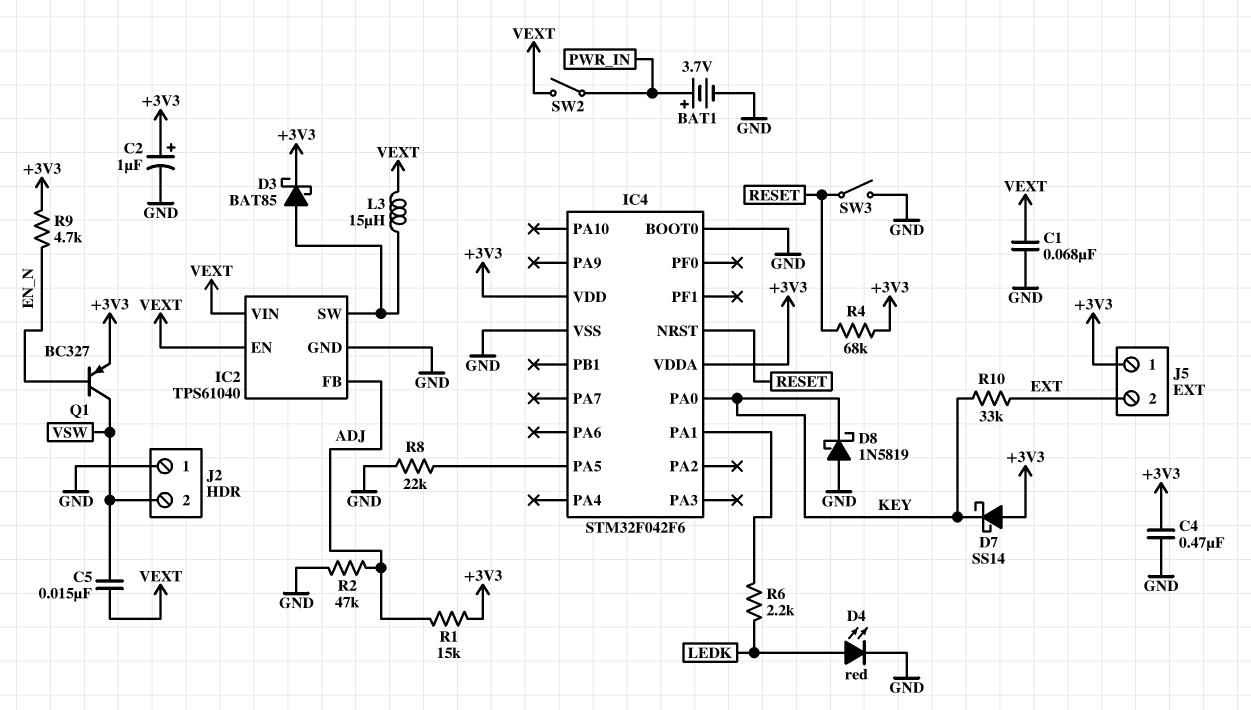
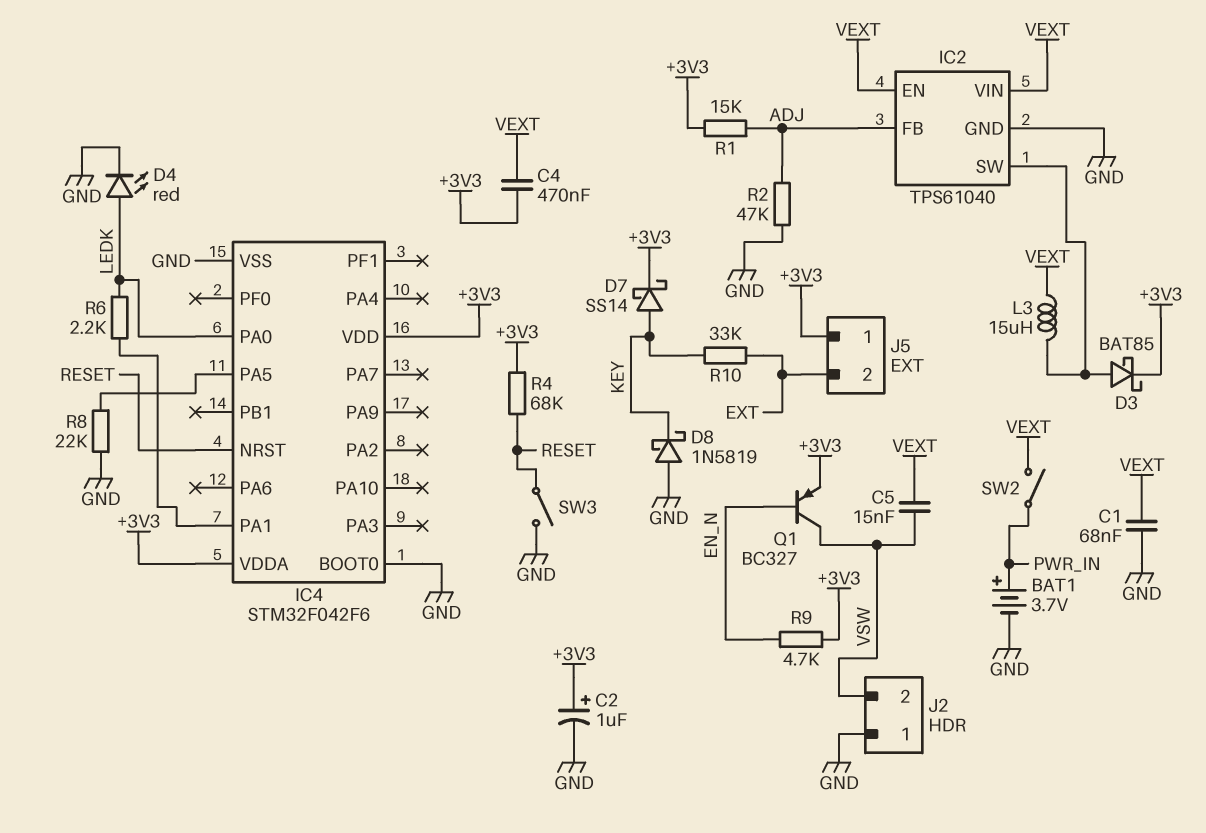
C4: 470nF (+3V3, GND) -> 470nF (+3V3, VEXT)
D7: schottky SS14 (A +3V3, K KEY) -> schottky SS14 (A KEY, K +3V3)
IC4 pin PA0: KEY -> LEDK

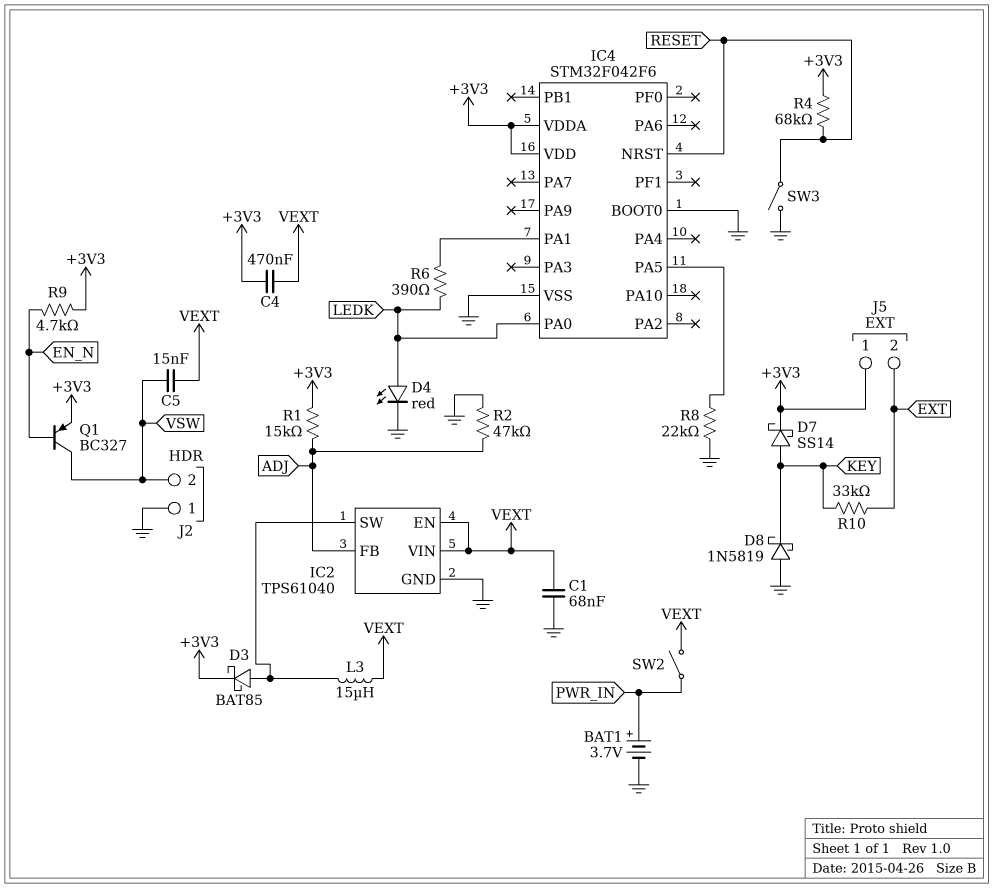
C2: 1uF (plus +3V3, minus GND) -> none
R6: 2.2k (IC4/PA1, LEDK) -> 390 (IC4/PA1, LEDK)

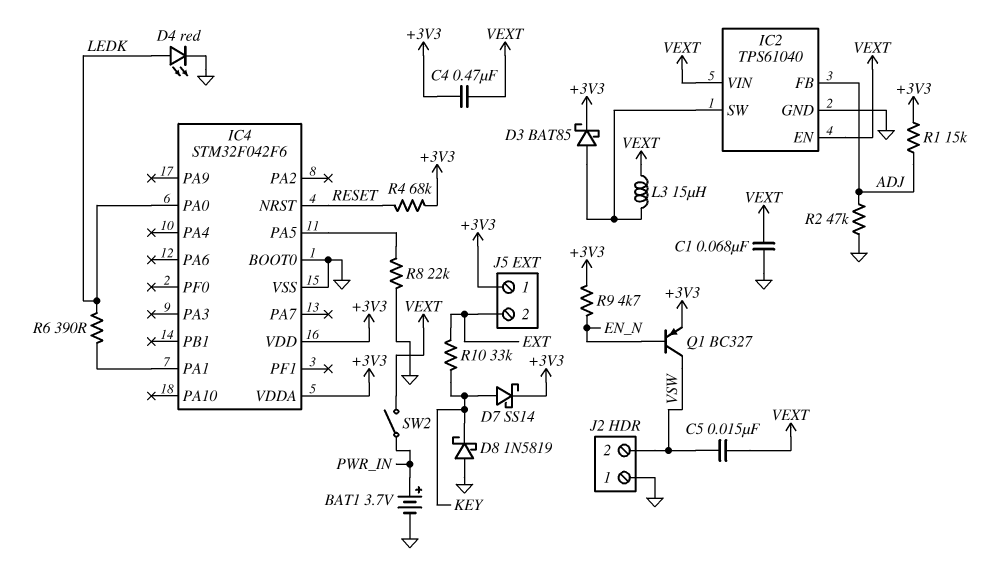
SW3: switch (GND, RESET) -> none

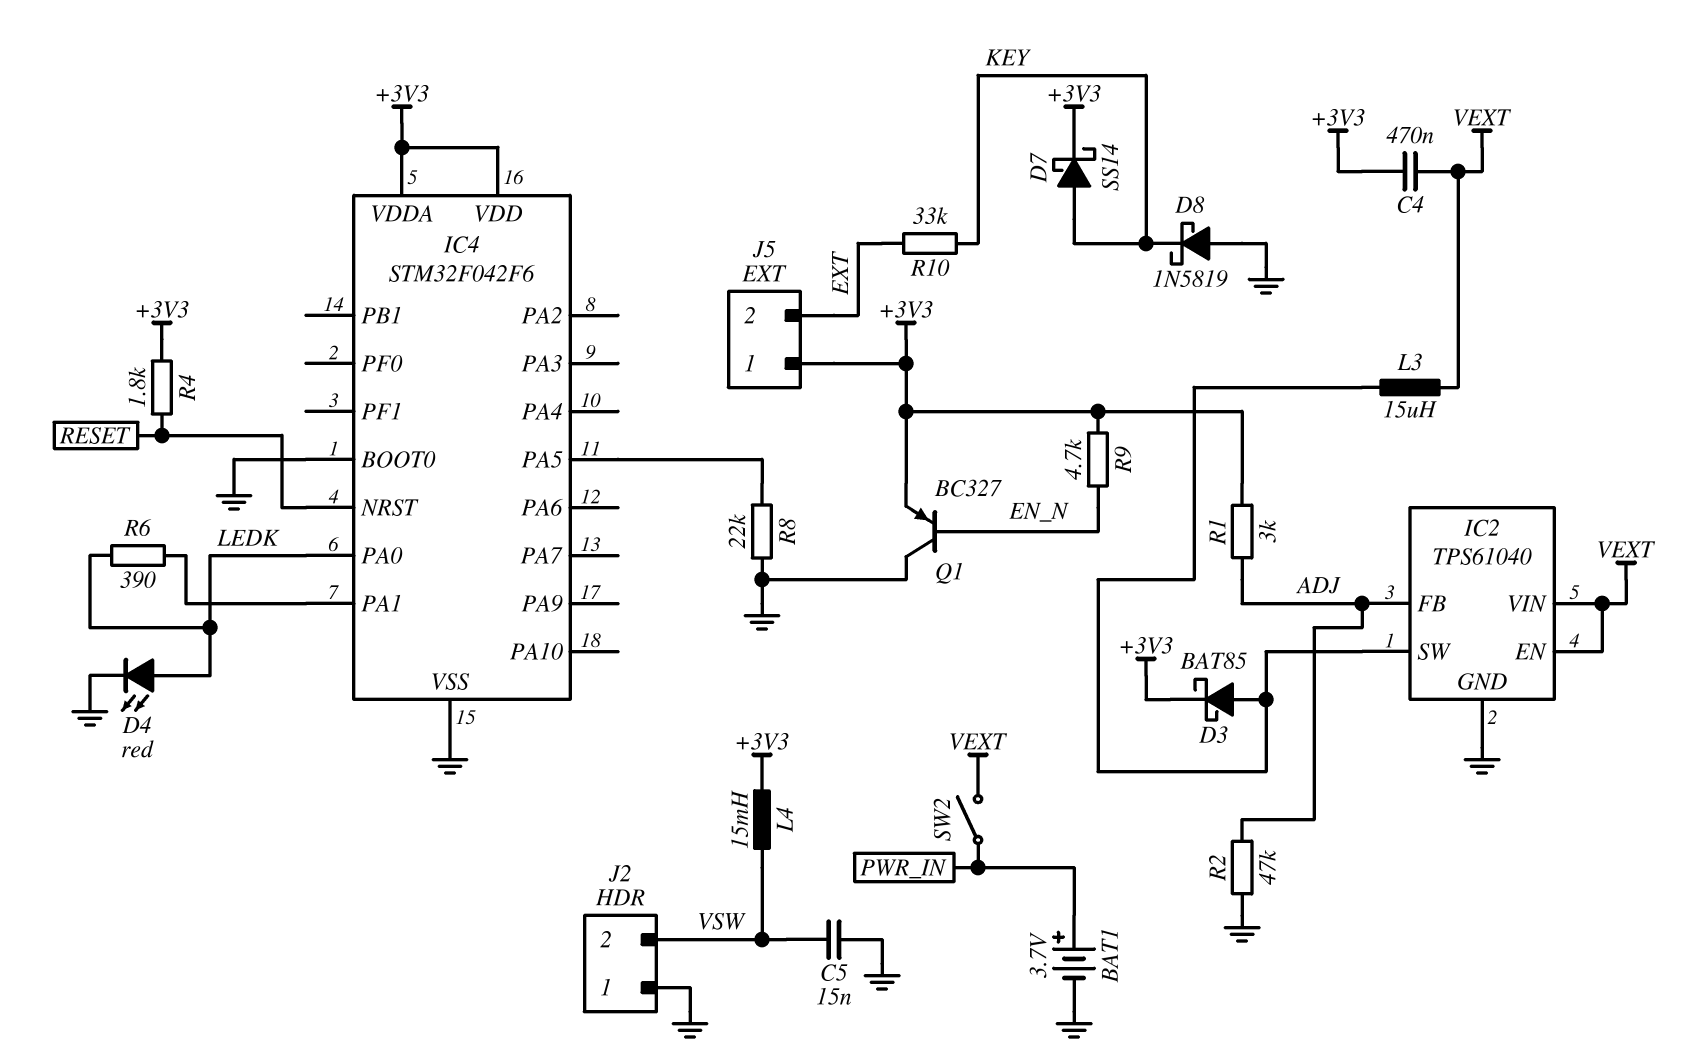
C1: 68nF (GND, VEXT) -> none
C5: 15nF (VEXT, VSW) -> 15nF (GND, VSW)
L4: none -> 15mH (+3V3, VSW)
Q1: PNP BC327 (B EN_N, C VSW, E +3V3) -> PNP BC327 (B EN_N, C GND, E +3V3)
R1: 15k (+3V3, ADJ) -> 3k (+3V3, ADJ)
R4: 68k (+3V3, RESET) -> 1.8k (+3V3, RESET)

